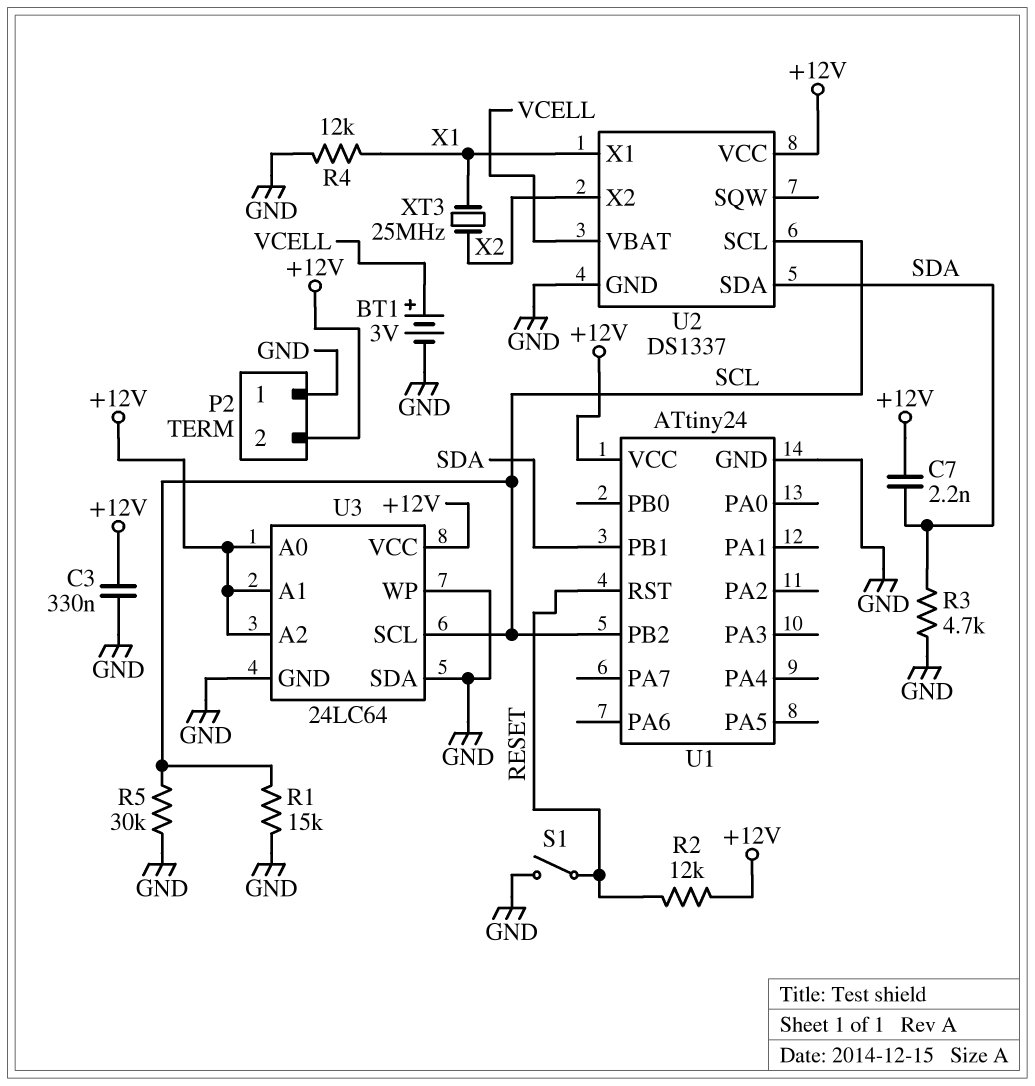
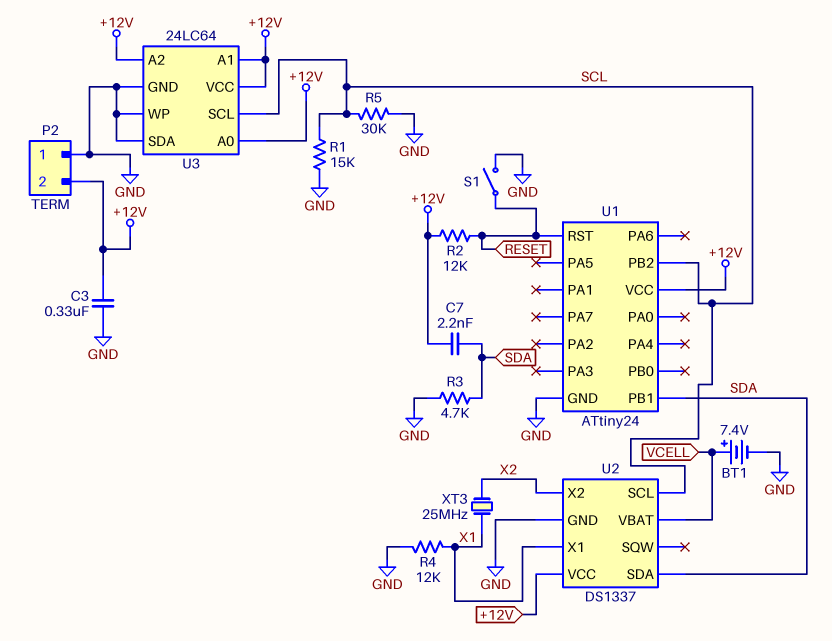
BT1: 3V (plus VCELL, minus GND) -> 7.4V (plus VCELL, minus GND)

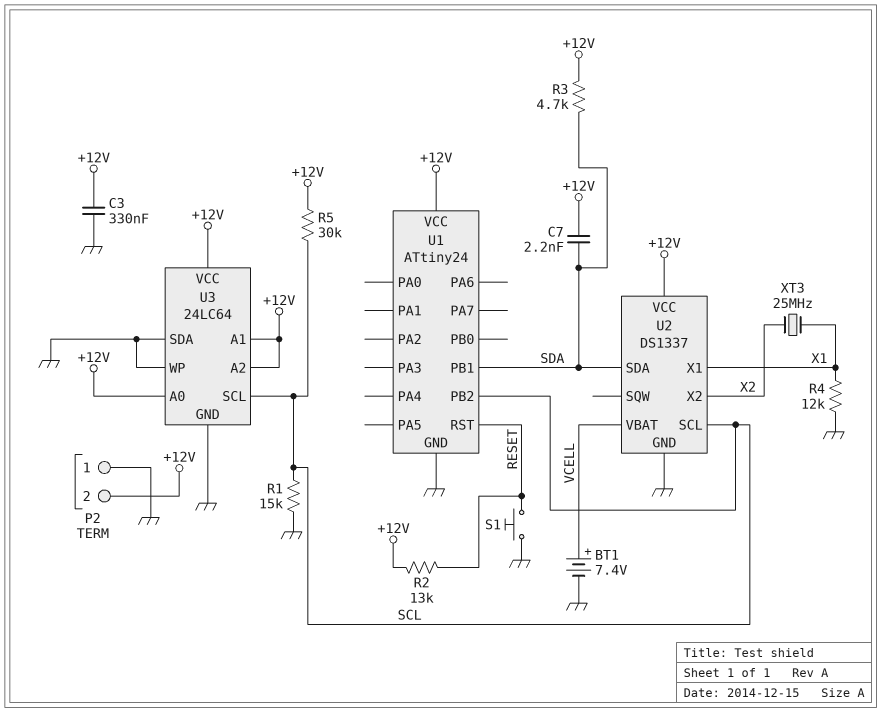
R2: 12k (+12V, RESET) -> 13k (+12V, RESET)
R3: 4.7k (GND, SDA) -> 4.7k (+12V, SDA)
R5: 30k (GND, SCL) -> 30k (+12V, SCL)
S1: switch (GND, RESET) -> button (GND, RESET)

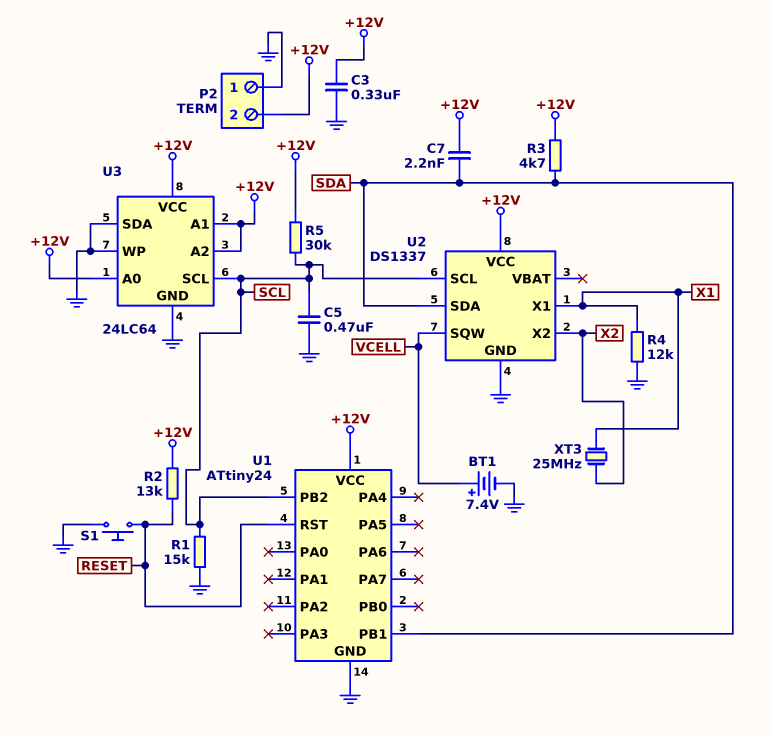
C5: none -> 470nF (GND, SCL)
U2 pin SQW: none -> VCELL
U2 pin VBAT: VCELL -> none

